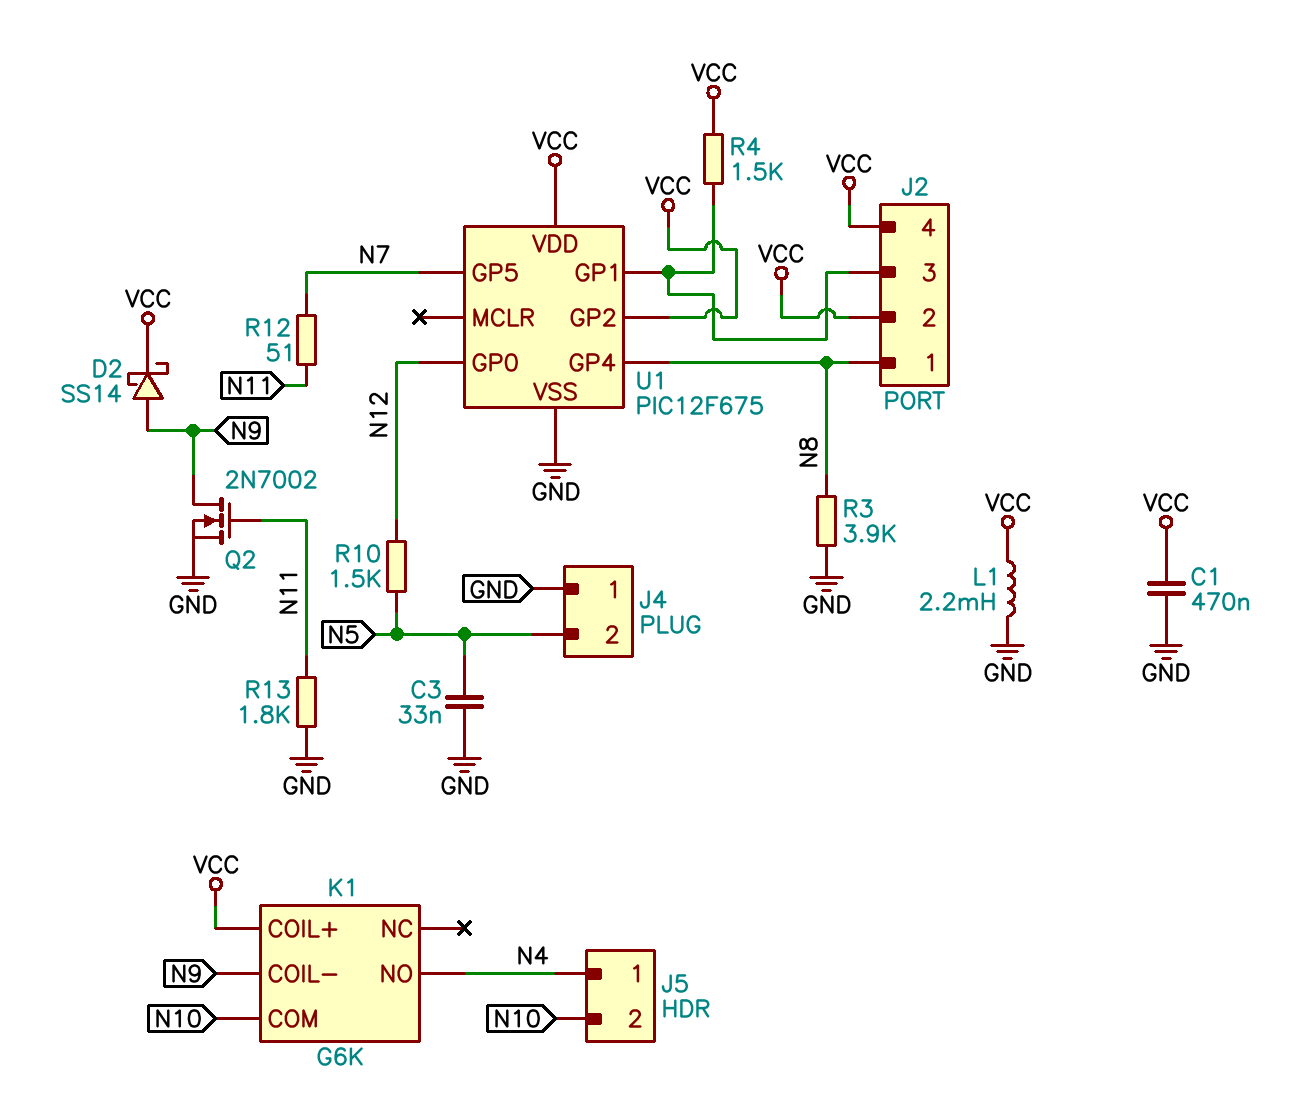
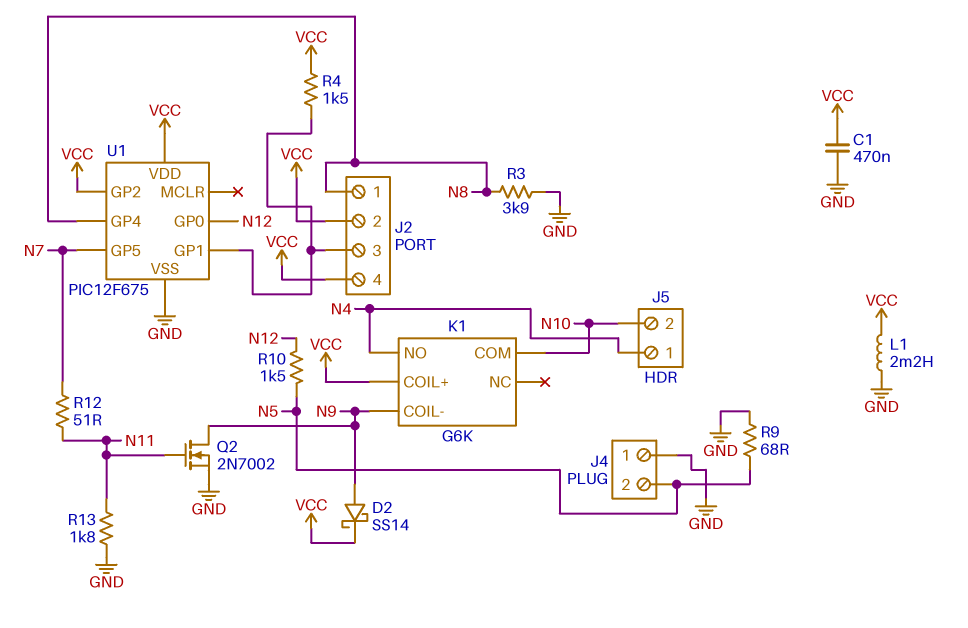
C3: 33nF (GND, N5) -> none
R9: none -> 68 (GND, N5)

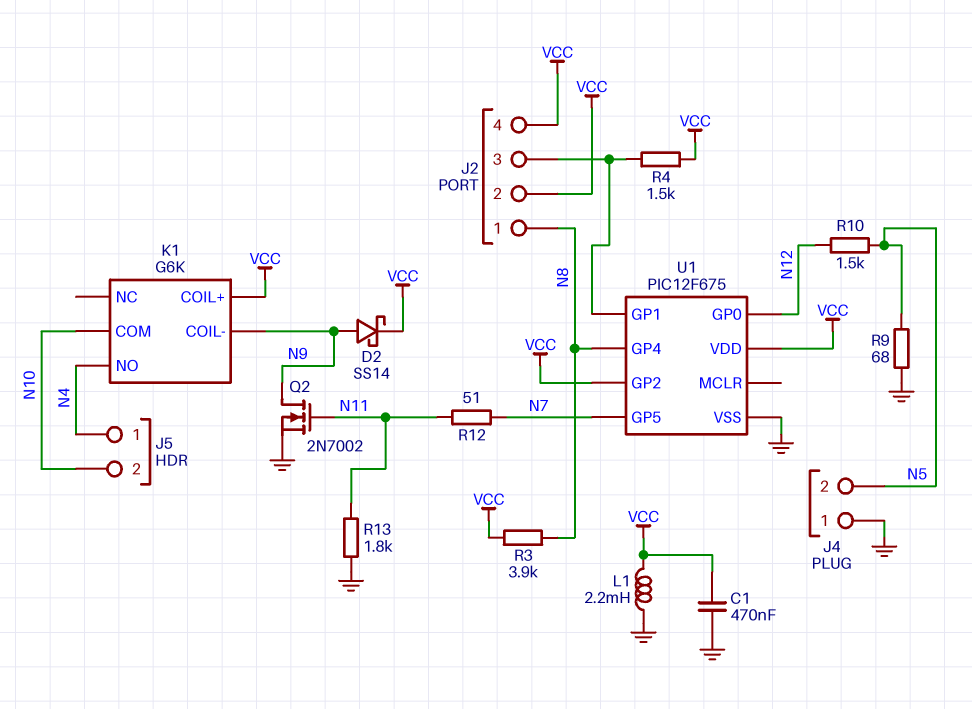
R3: 3.9k (GND, N8) -> 3.9k (N8, VCC)

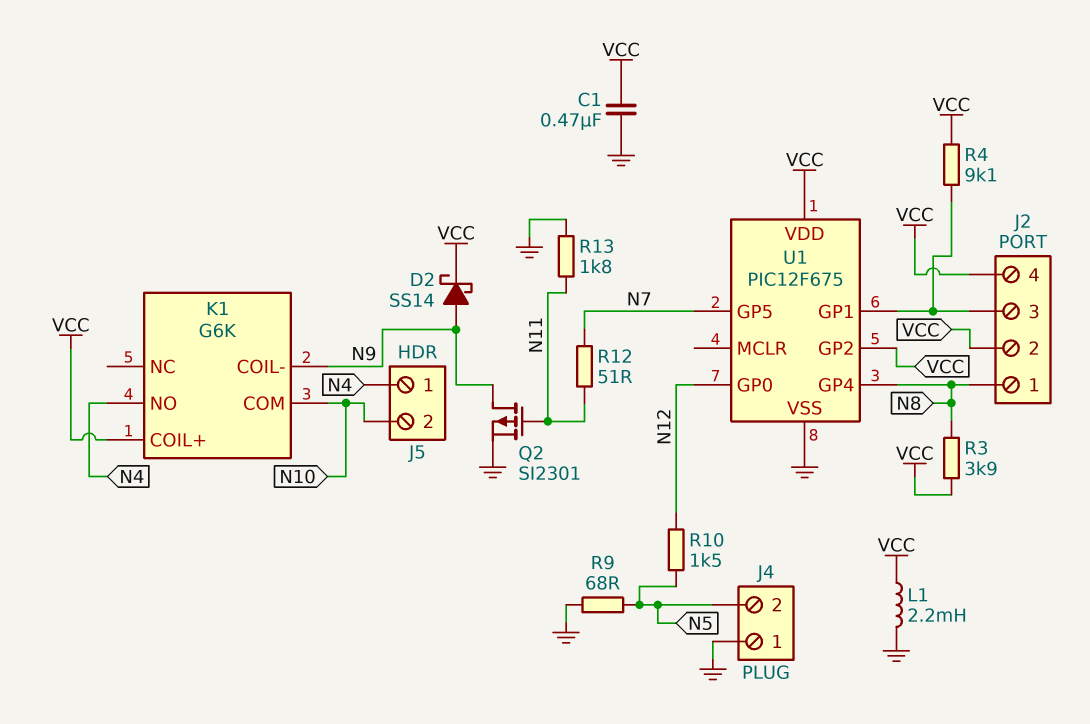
Q2: NMOS 2N7002 (G N11, D N9, S GND) -> PMOS SI2301 (G N11, D N9, S GND)
R4: 1.5k (J2/3, VCC) -> 9.1k (J2/3, VCC)

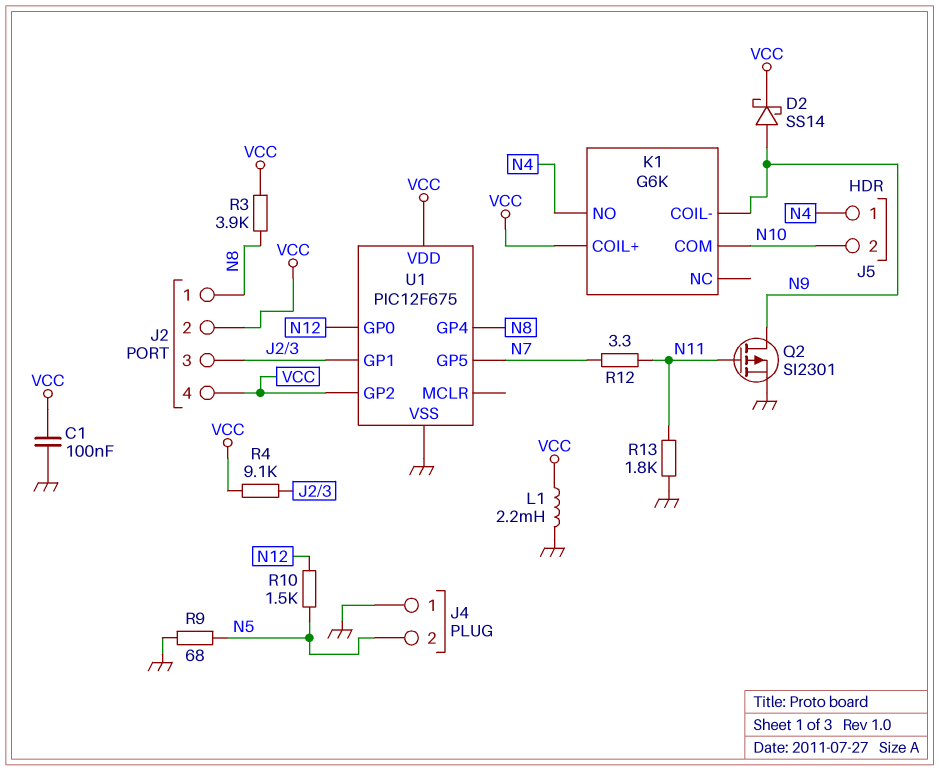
C1: 470nF (GND, VCC) -> 100nF (GND, VCC)
R12: 51 (N7, N11) -> 3.3 (N7, N11)

